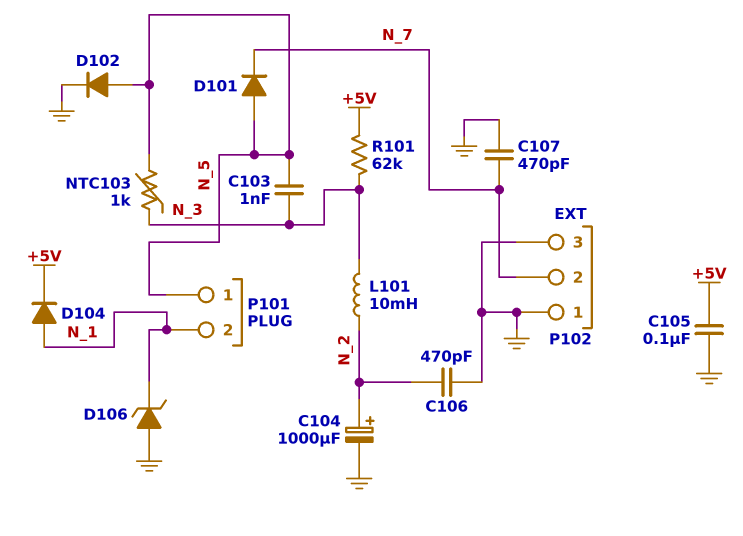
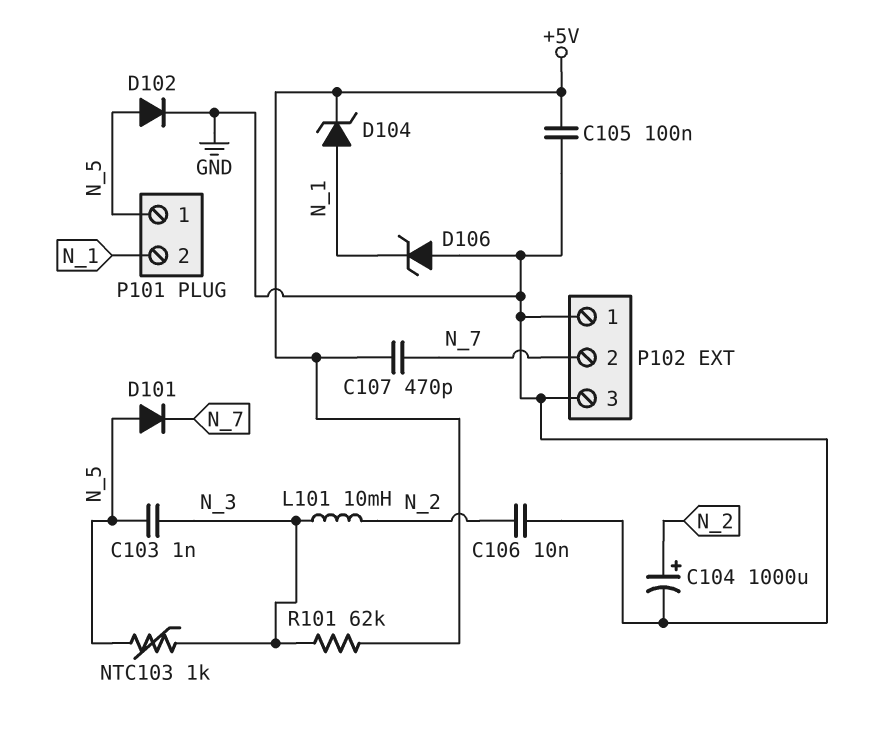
C106: 470pF (GND, N_2) -> 10nF (GND, N_2)
C107: 470pF (GND, N_7) -> 470pF (+5V, N_7)
D104: diode (A N_1, K +5V) -> zener (A N_1, K +5V)

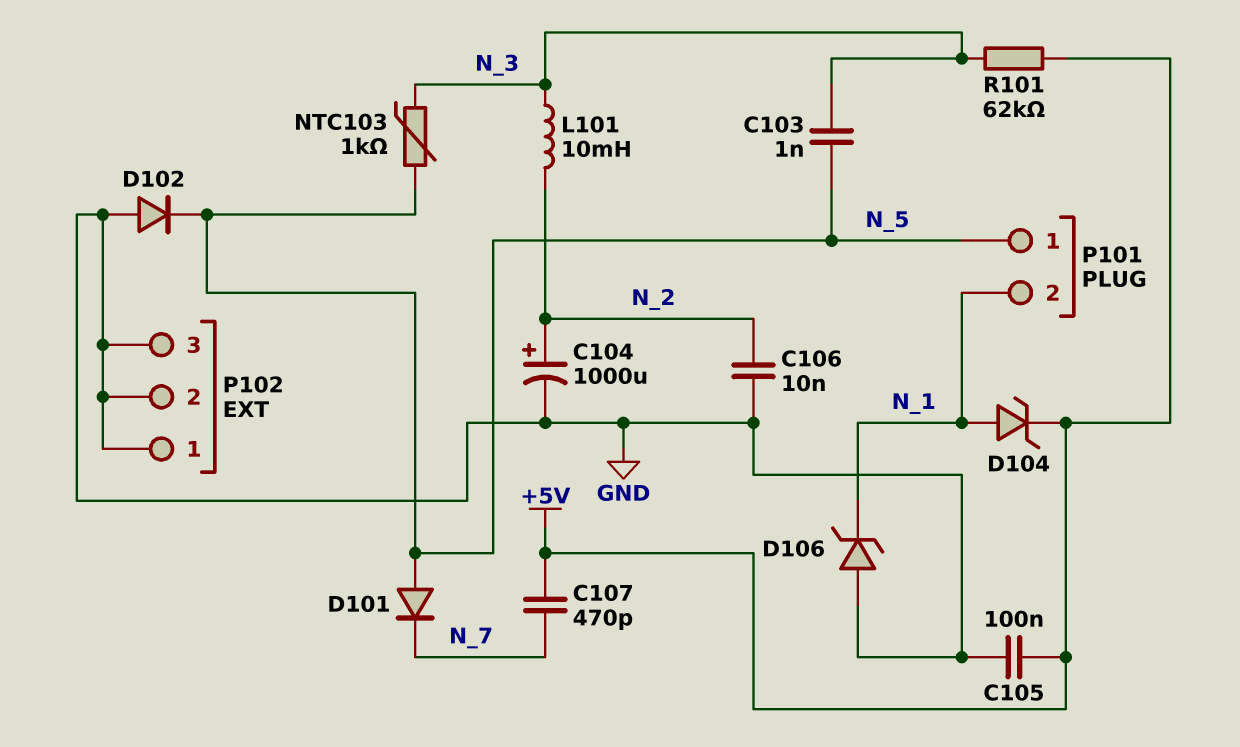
D102: diode (A N_5, K GND) -> diode (A GND, K N_5)
P102 pin 2: N_7 -> GND

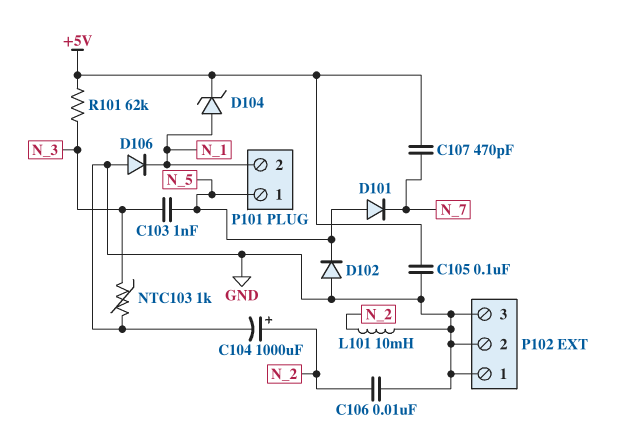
D106: zener (A GND, K N_1) -> diode (A GND, K N_1)
L101: 10mH (N_2, N_3) -> 10mH (GND, N_2)
NTC103: 1k (N_3, N_5) -> 1k (GND, N_3)

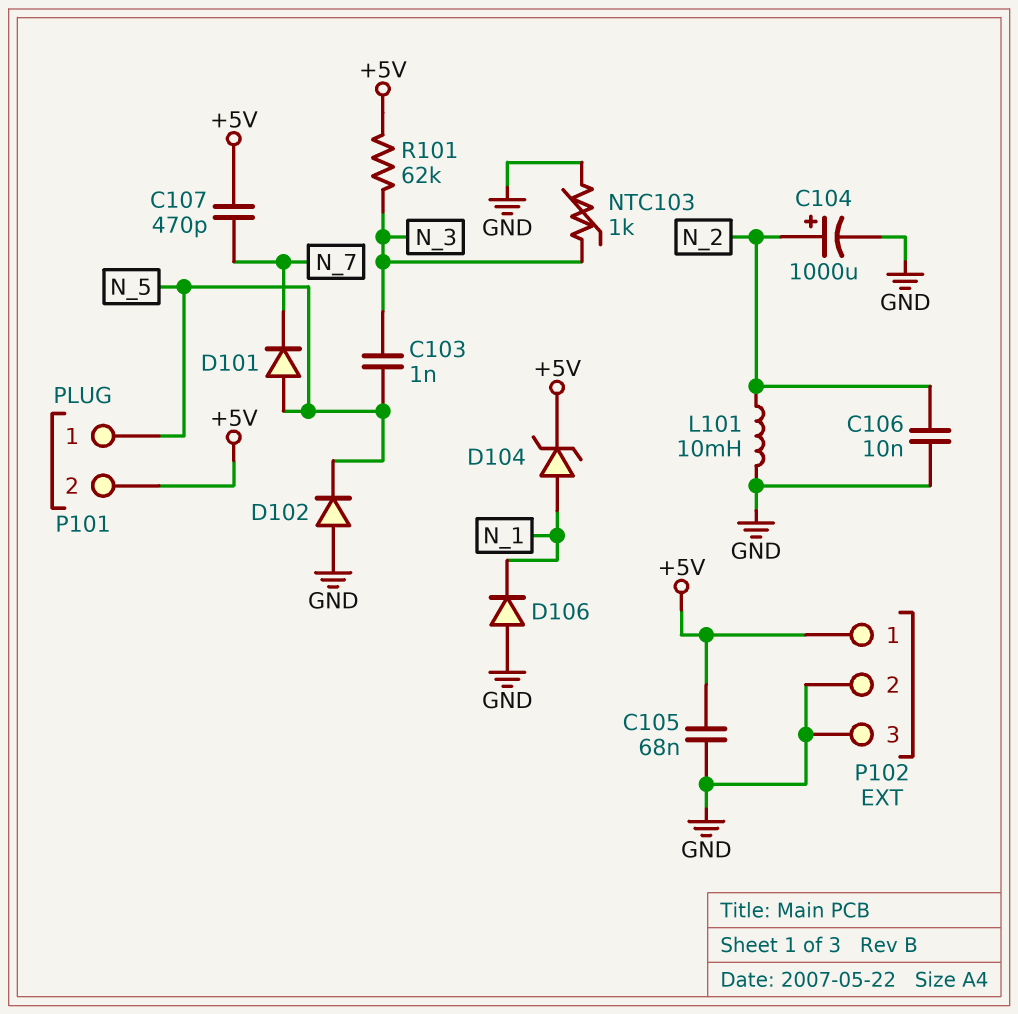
C105: 100nF (+5V, GND) -> 68nF (+5V, GND)
P101 pin 2: N_1 -> +5V
P102 pin 1: GND -> +5V

